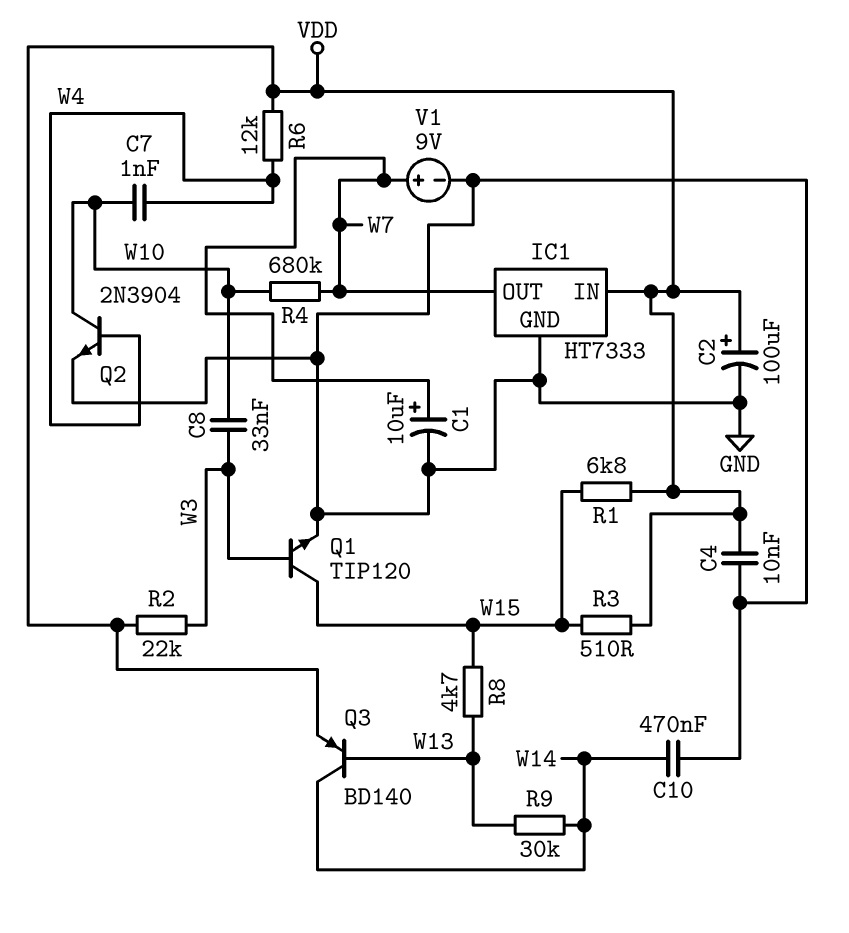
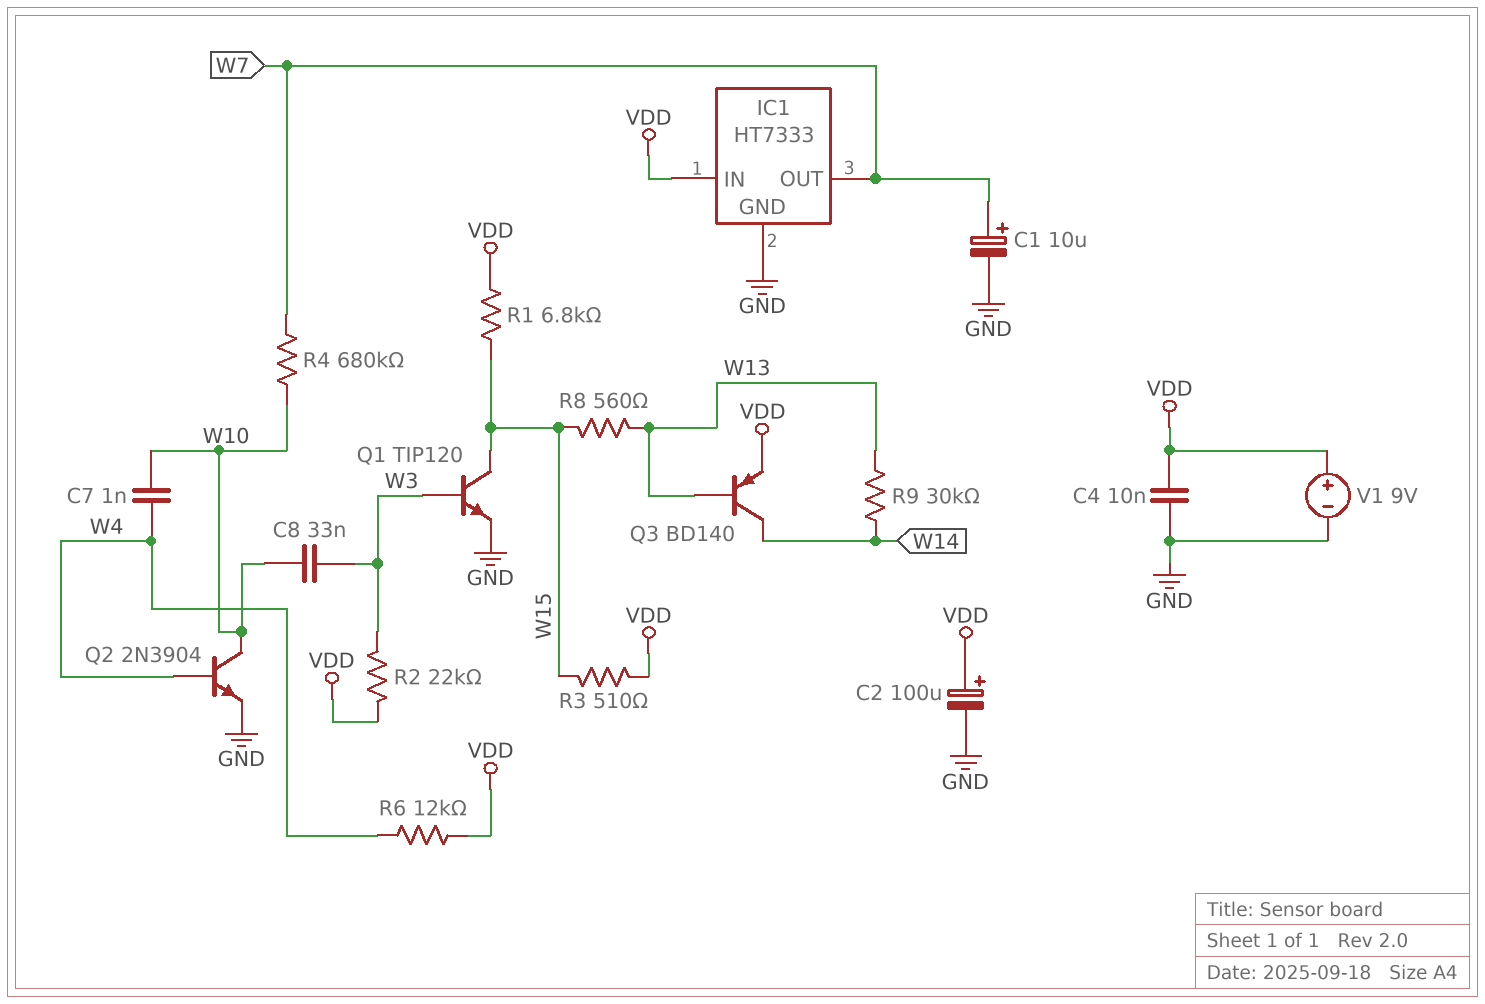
C10: 470nF (GND, W14) -> none
R8: 4.7k (W13, W15) -> 560 (W13, W15)
V1: 9V (plus W7, minus GND) -> 9V (plus VDD, minus GND)

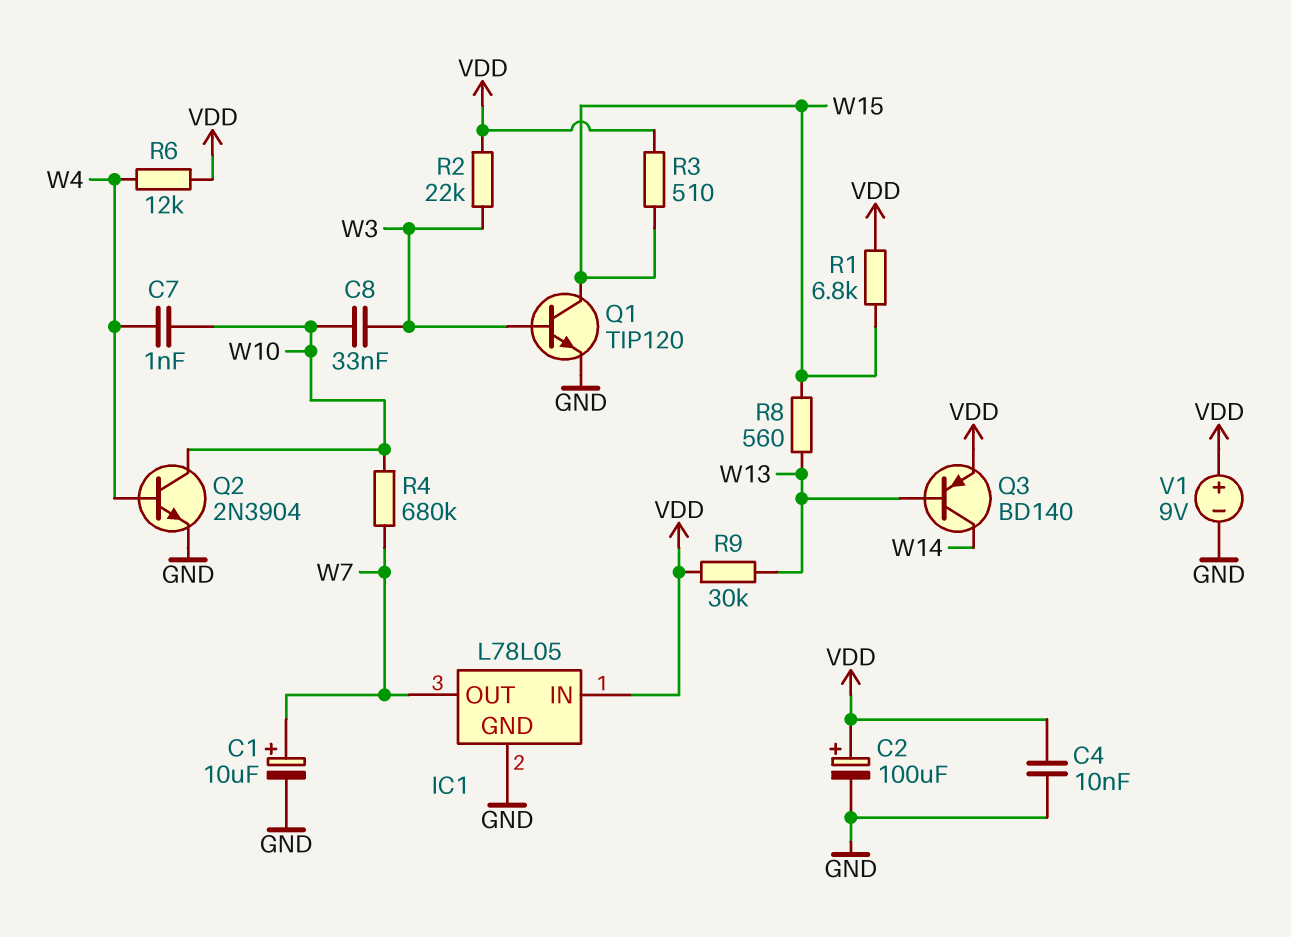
IC1: HT7333 -> L78L05
R9: 30k (W13, W14) -> 30k (VDD, W13)

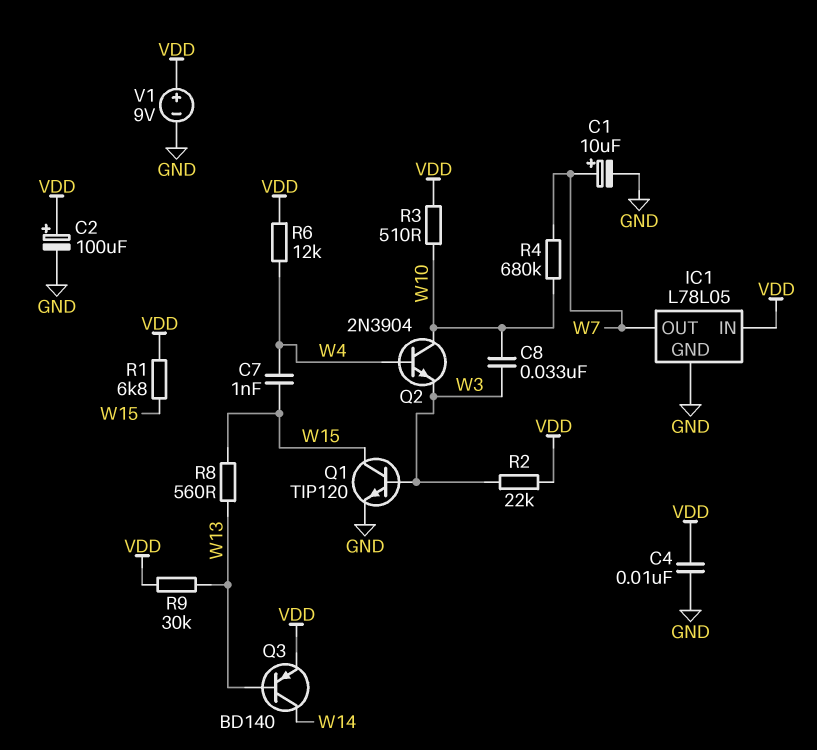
C7: 1nF (W4, W10) -> 1nF (W4, W15)
Q2: NPN 2N3904 (B W4, C W10, E GND) -> NPN 2N3904 (B W4, C W10, E W3)
R3: 510 (VDD, W15) -> 510 (VDD, W10)

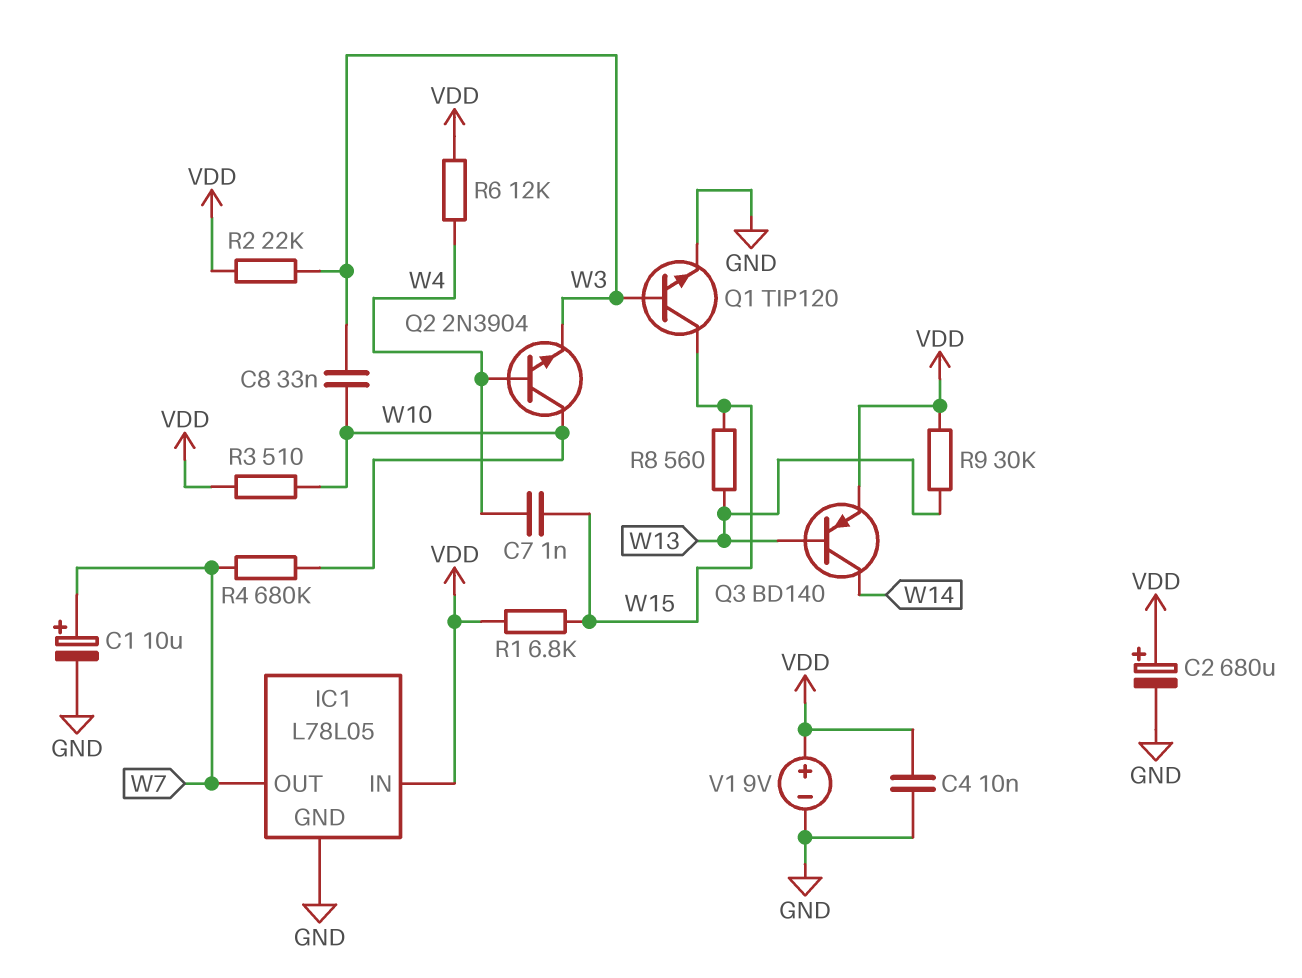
C2: 100uF (plus VDD, minus GND) -> 680uF (plus VDD, minus GND)

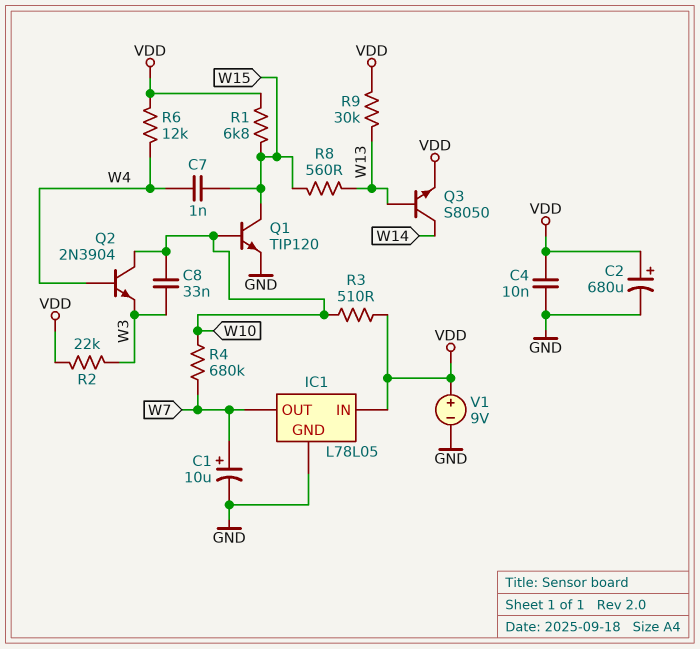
Q1: NPN TIP120 (B W3, C W15, E GND) -> NPN TIP120 (B W10, C W15, E GND)
Q3: PNP BD140 (B W13, C W14, E VDD) -> NPN S8050 (B W13, C W14, E VDD)

